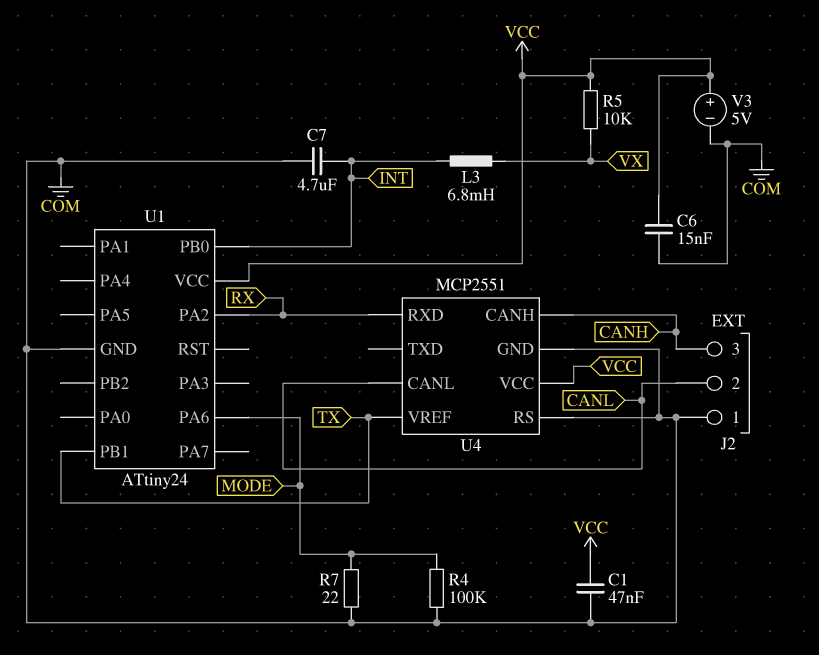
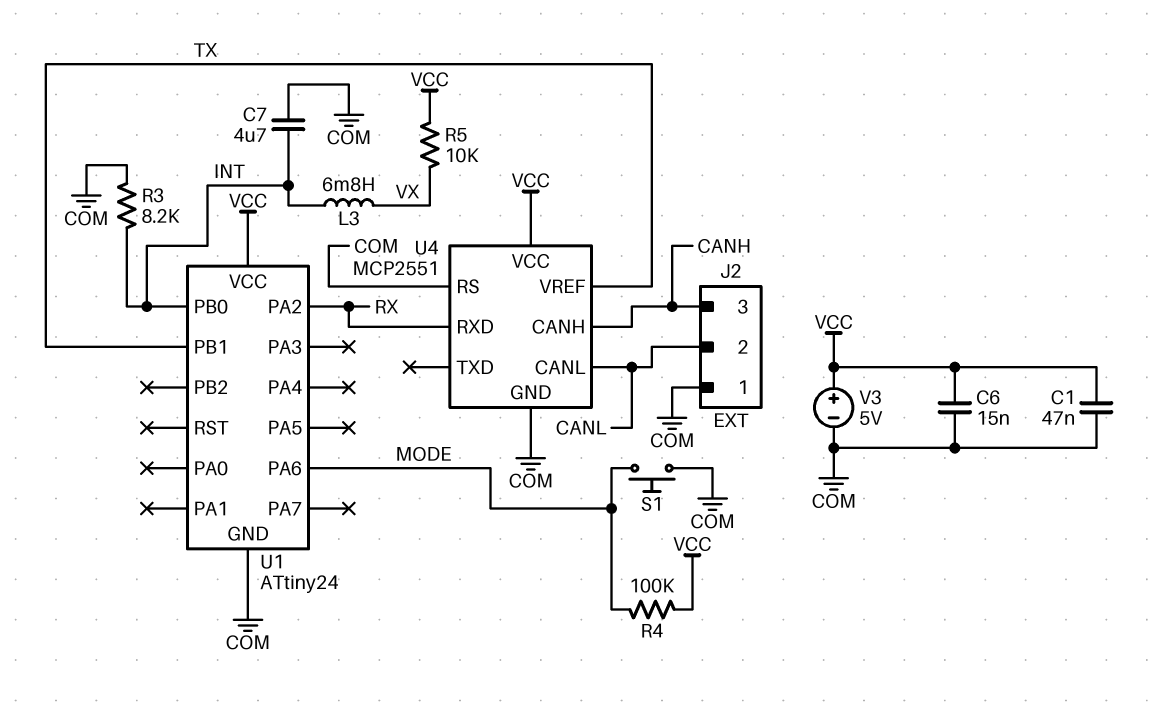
R3: none -> 8.2k (COM, INT)
R4: 100k (COM, MODE) -> 100k (MODE, VCC)
R7: 22 (COM, MODE) -> none
S1: none -> button (COM, MODE)

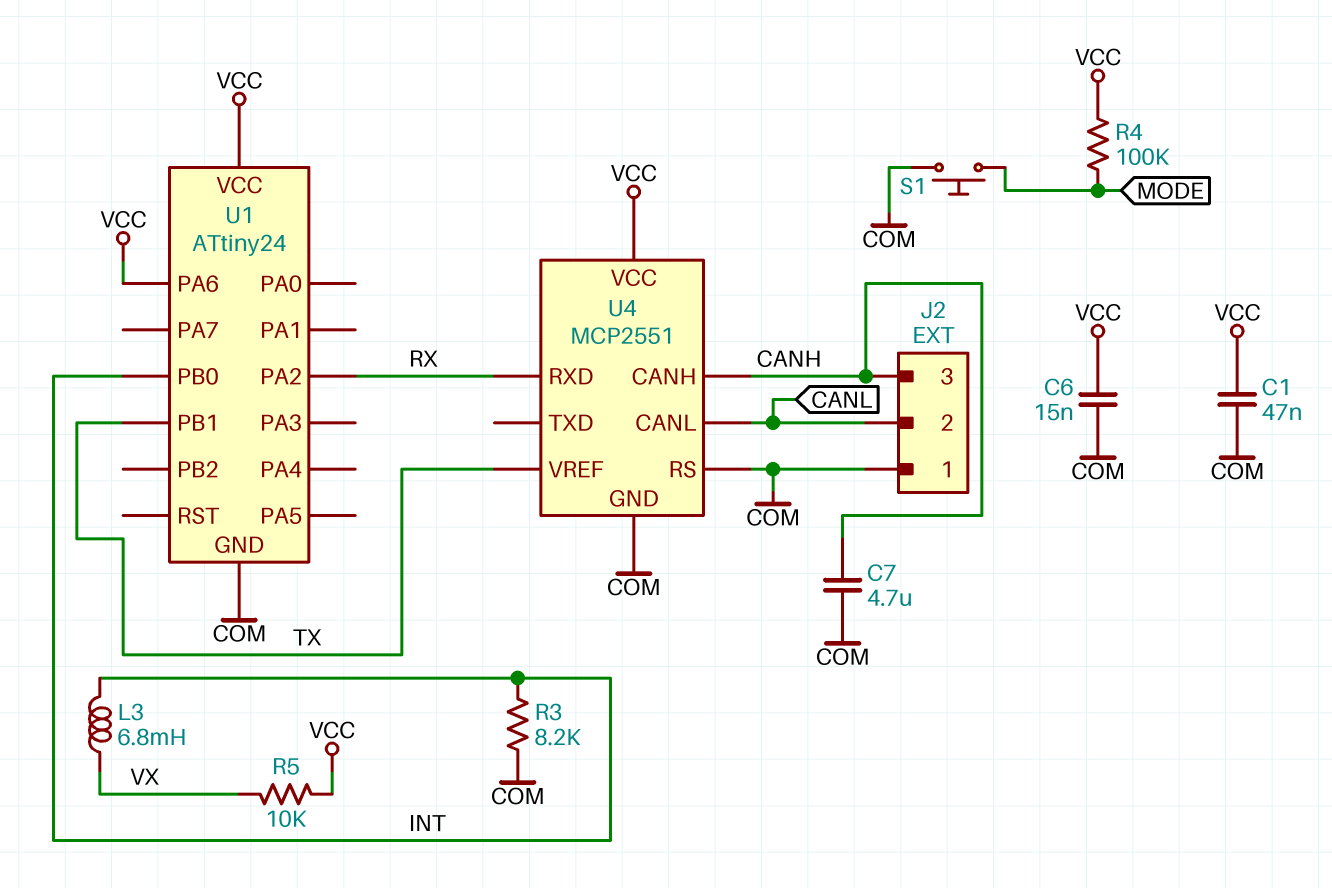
C7: 4.7uF (COM, INT) -> 4.7uF (CANH, COM)
U1 pin PA6: MODE -> VCC
V3: 5V (plus VCC, minus COM) -> none

